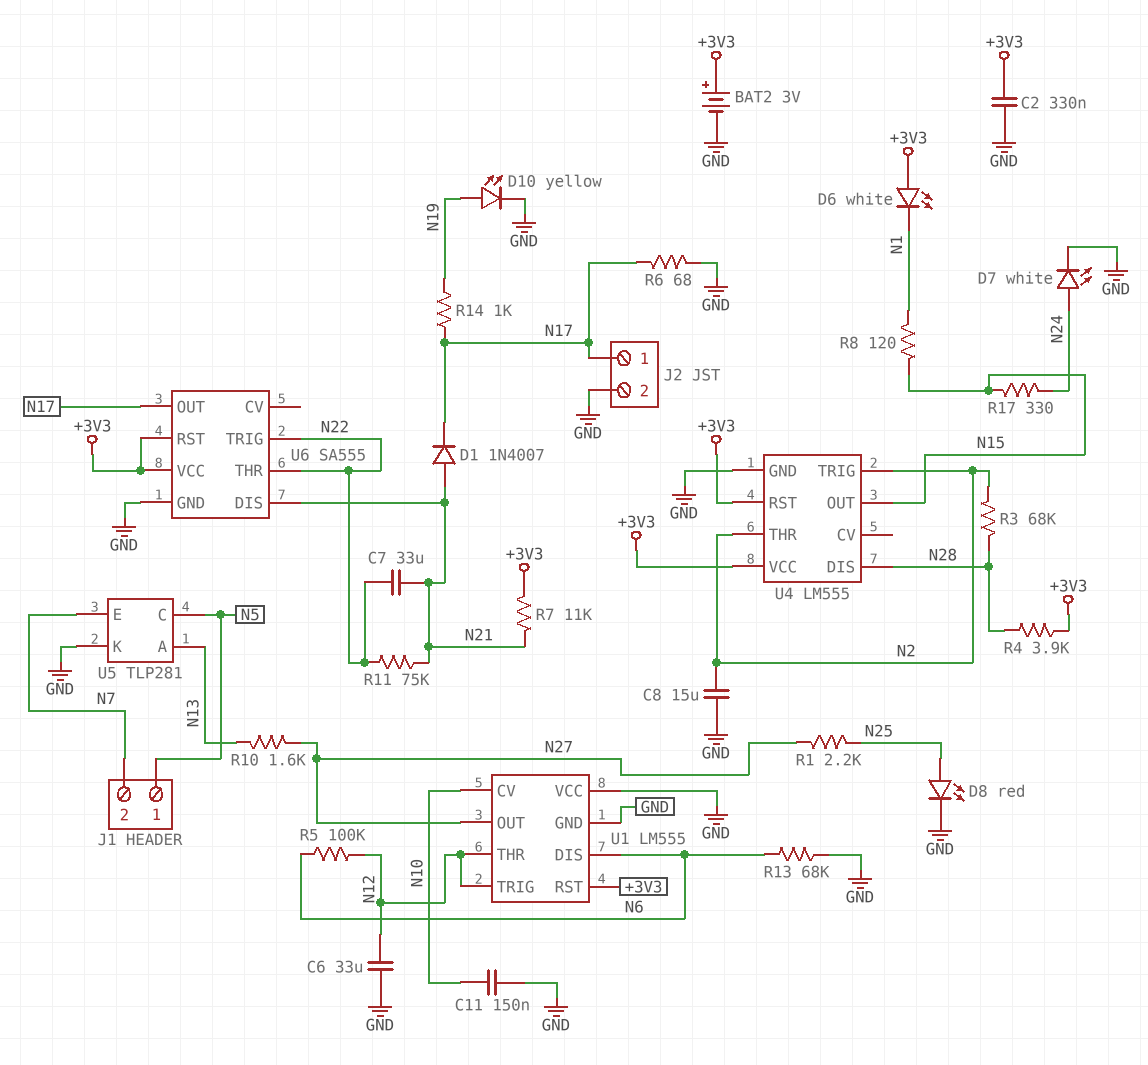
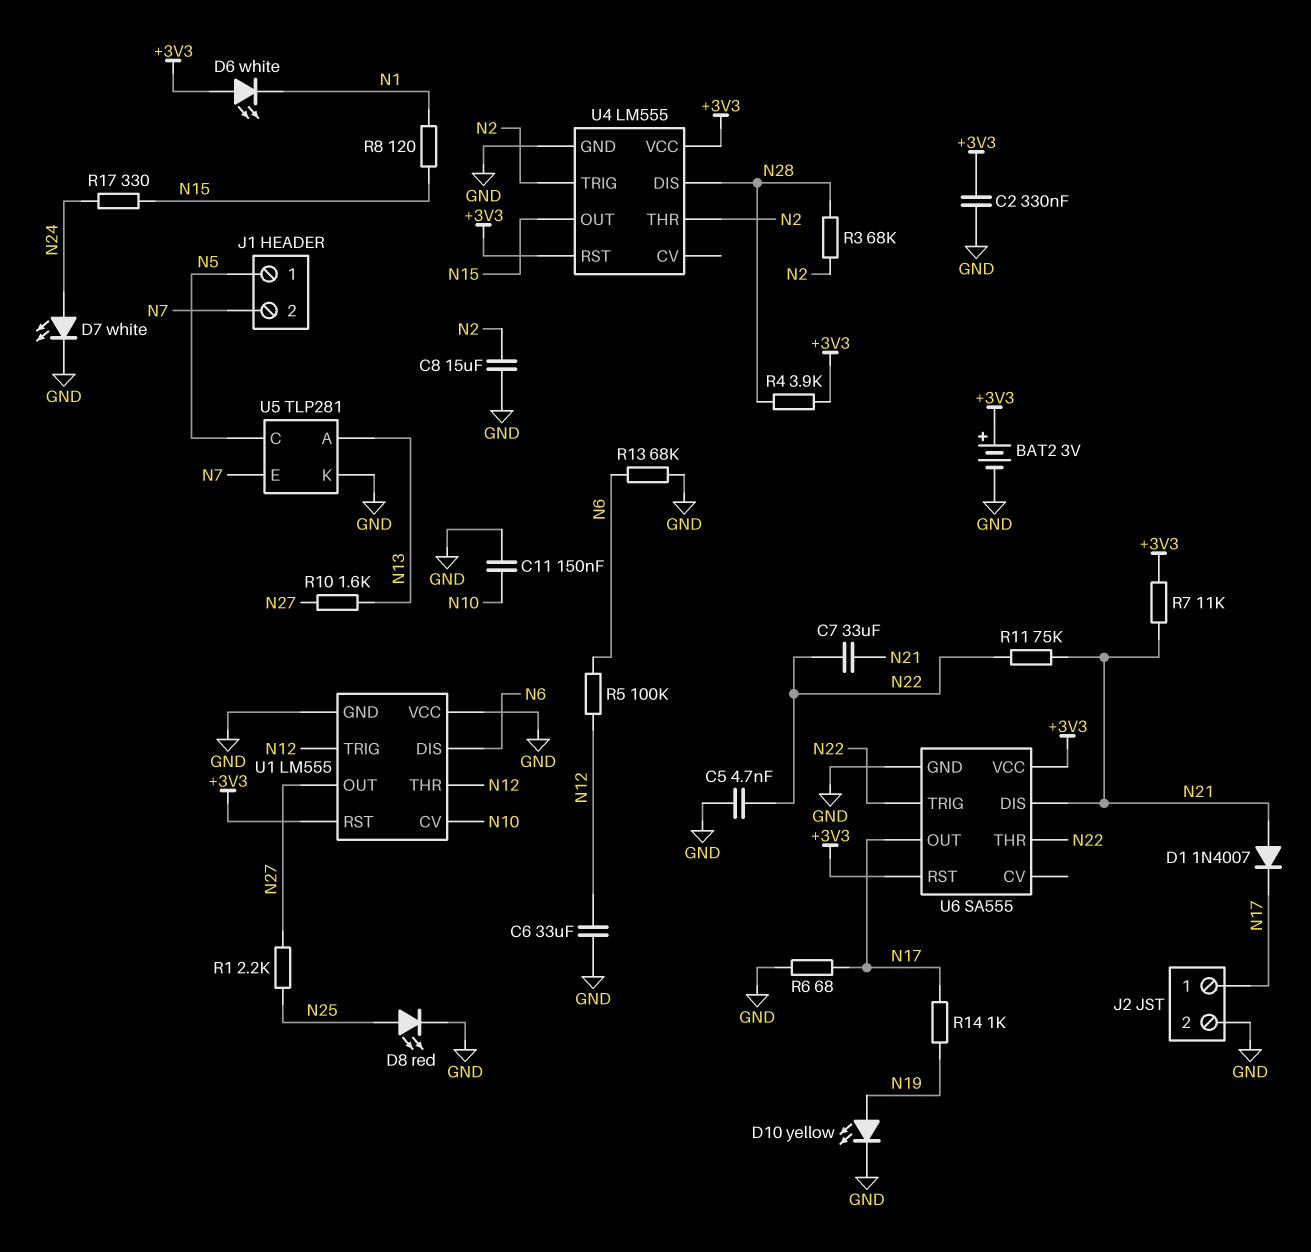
C5: none -> 4.7nF (GND, N22)

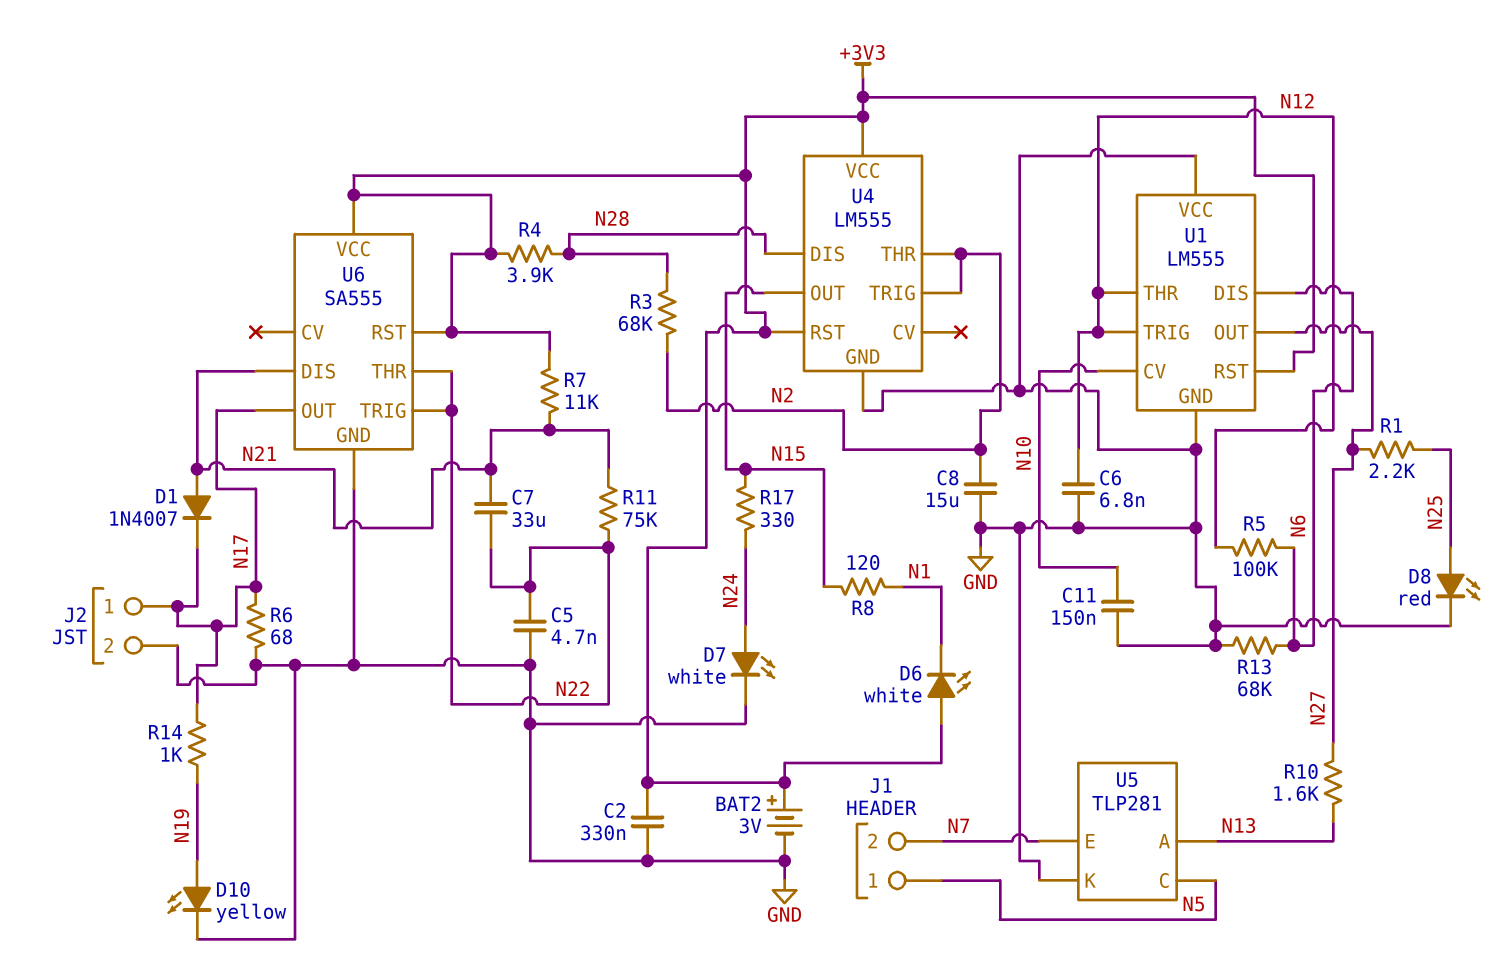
C6: 33uF (GND, N12) -> 6.8nF (GND, N12)

